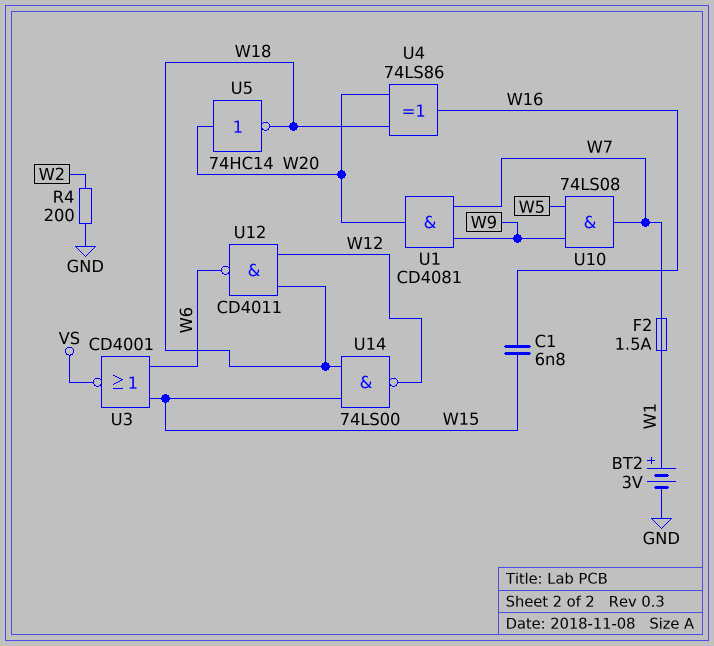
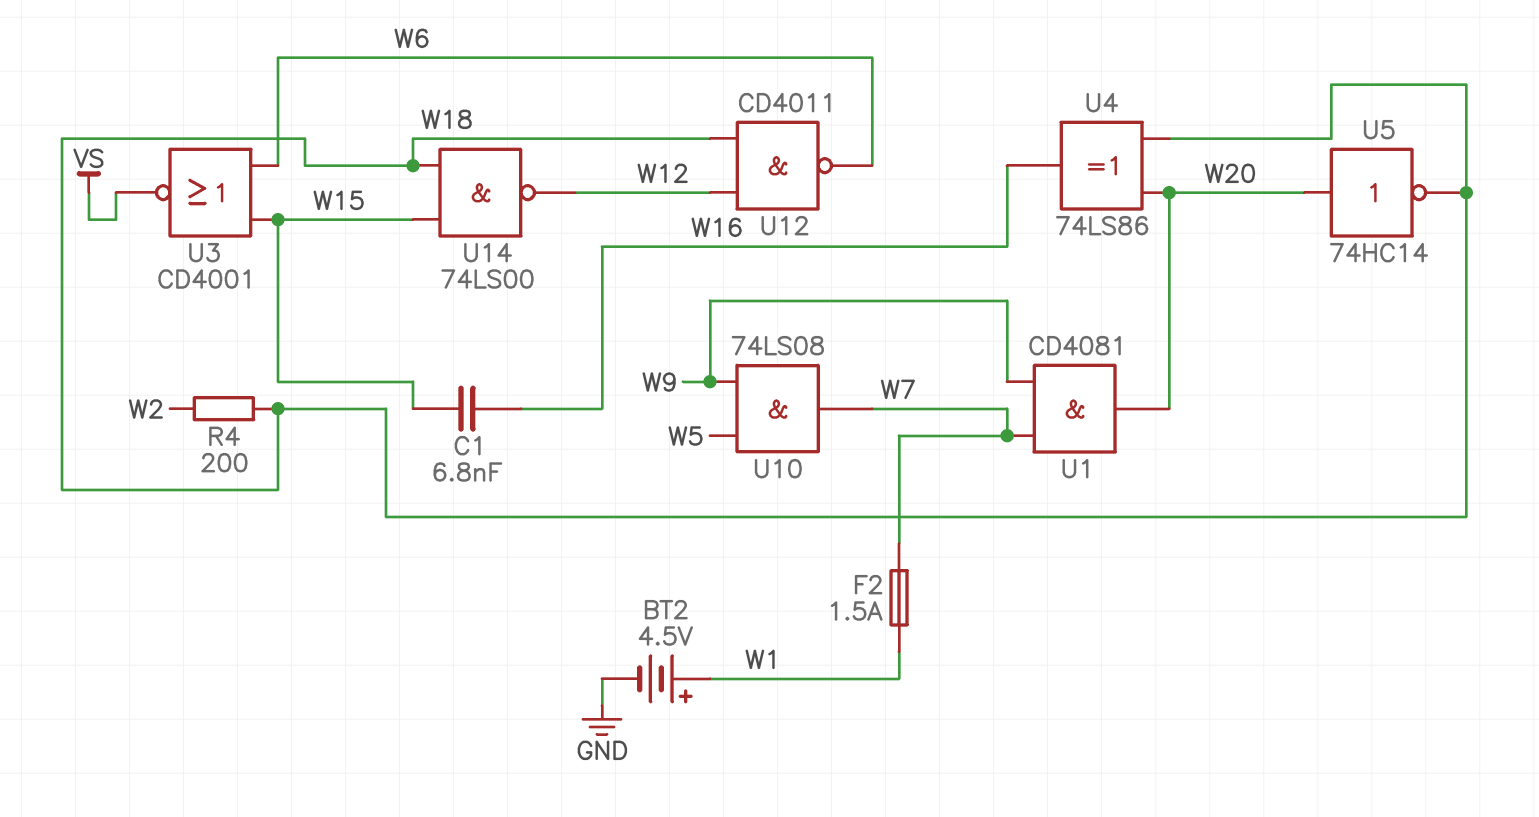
BT2: 3V (plus W1, minus GND) -> 4.5V (plus W1, minus GND)
R4: 200 (GND, W2) -> 200 (W2, W18)

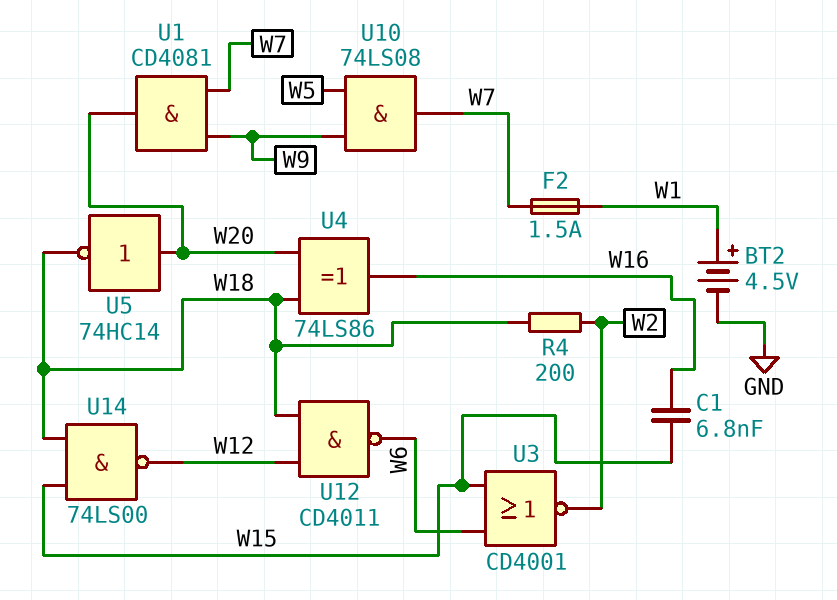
U3: NOR CD4001 (in W6, in W15, out VS) -> NOR CD4001 (in W6, in W15, out W2)

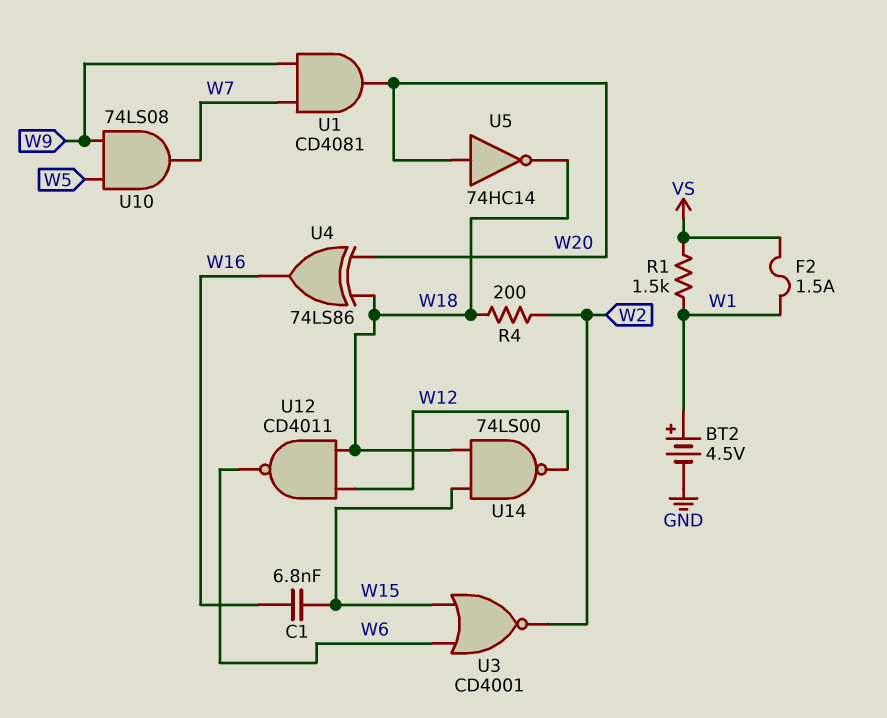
F2: 1.5A (W1, W7) -> 1.5A (VS, W1)
R1: none -> 1.5k (VS, W1)

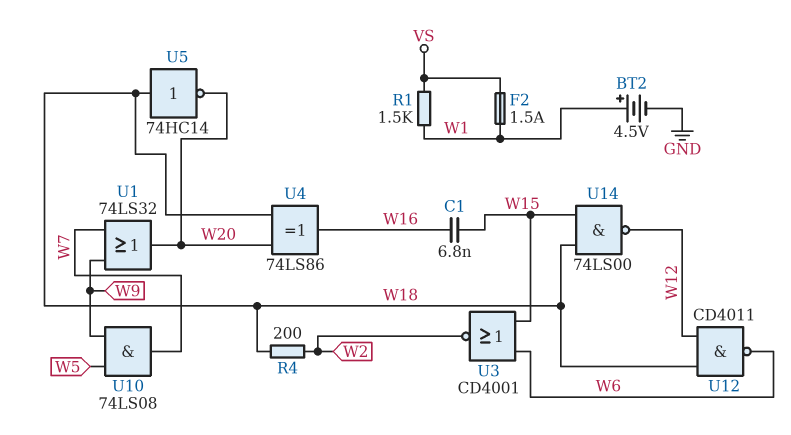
U1: AND CD4081 (in W7, in W9, out W20) -> OR 74LS32 (in W7, in W9, out W20)
U5: NOT 74HC14 (in W20, out W18) -> NOT 74HC14 (in W18, out W20)

